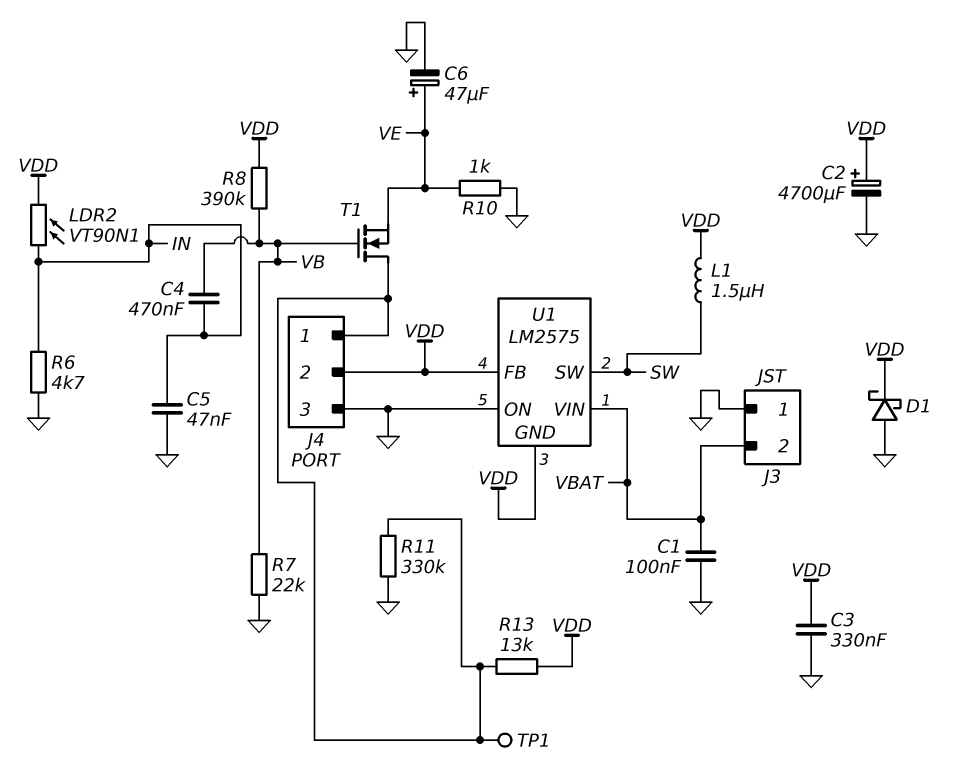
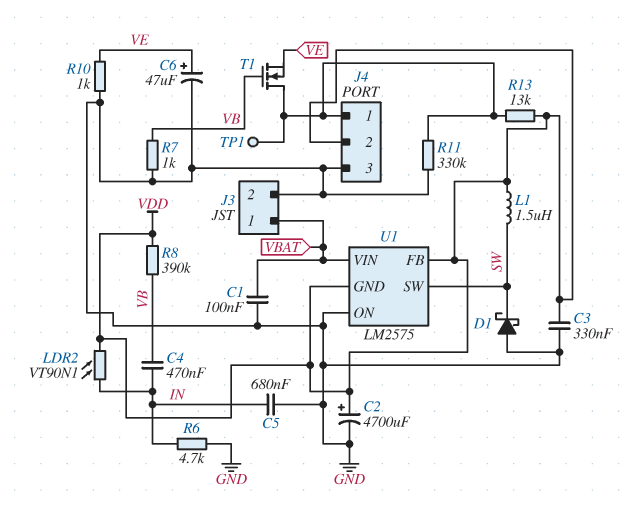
C5: 47nF (GND, IN) -> 680nF (GND, IN)
D1: schottky (A GND, K VDD) -> schottky (A GND, K SW)
J3 pin 1: GND -> VBAT
J3 pin 2: VBAT -> GND
R7: 22k (GND, VB) -> 1k (GND, VB)

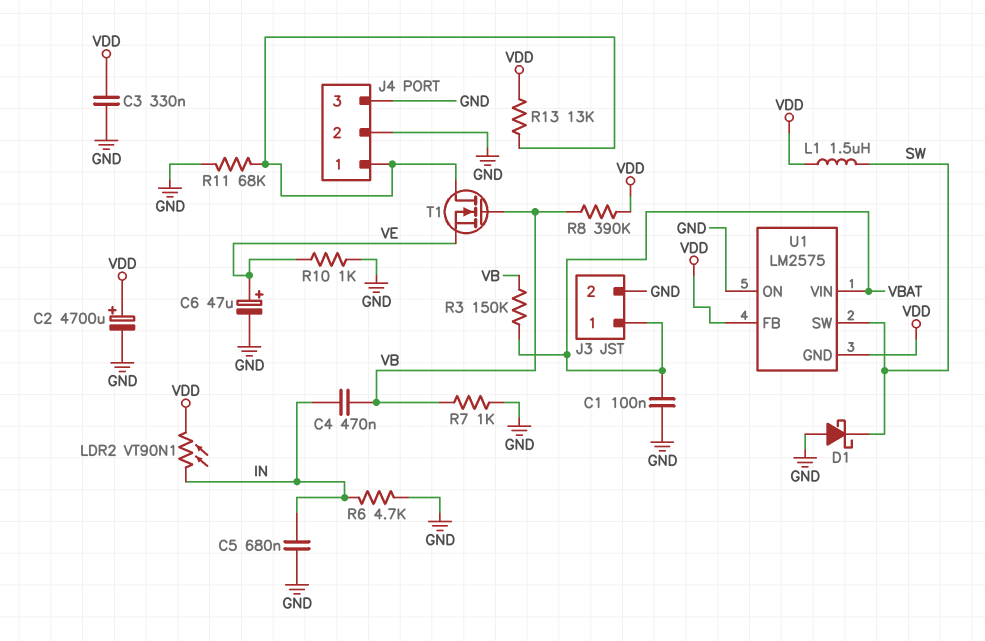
J4 pin 2: VDD -> GND
R3: none -> 150k (VB, VBAT)
R11: 330k (GND, J4/1) -> 68k (GND, J4/1)
TP1: test point (J4/1) -> none

